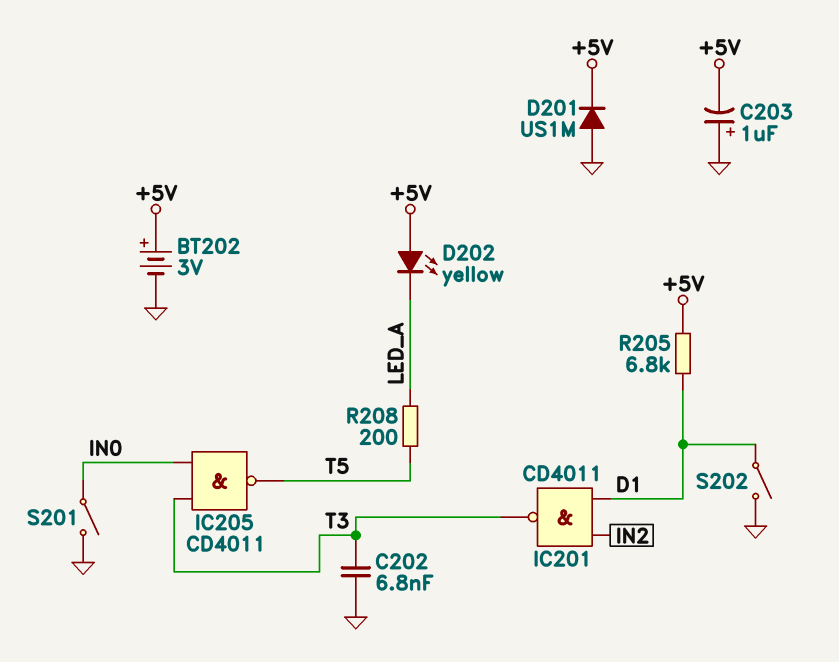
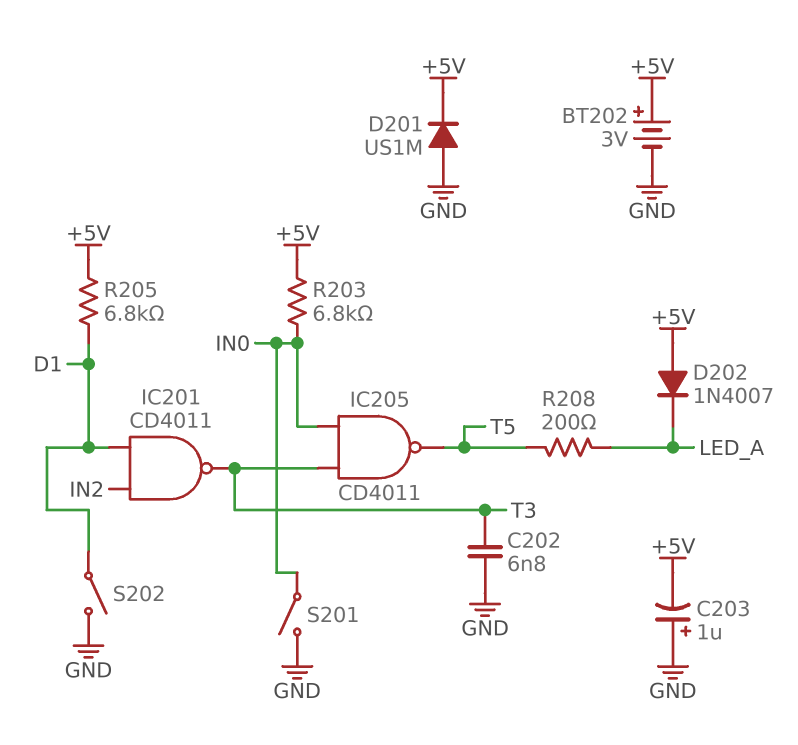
D202: LED yellow (A +5V, K LED_A) -> diode 1N4007 (A +5V, K LED_A)
R203: none -> 6.8k (+5V, IN0)

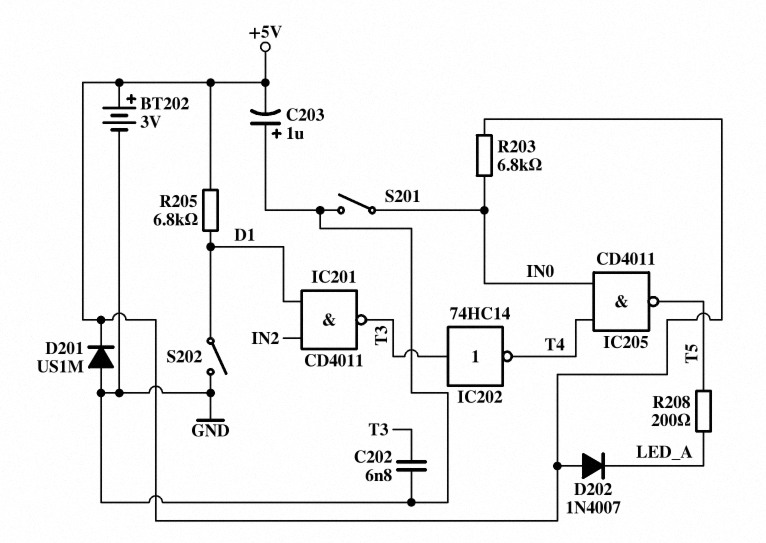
IC202: none -> NOT 74HC14 (in T3, out T4)
IC205: NAND CD4011 (in IN0, in T3, out T5) -> NAND CD4011 (in IN0, in T4, out T5)

